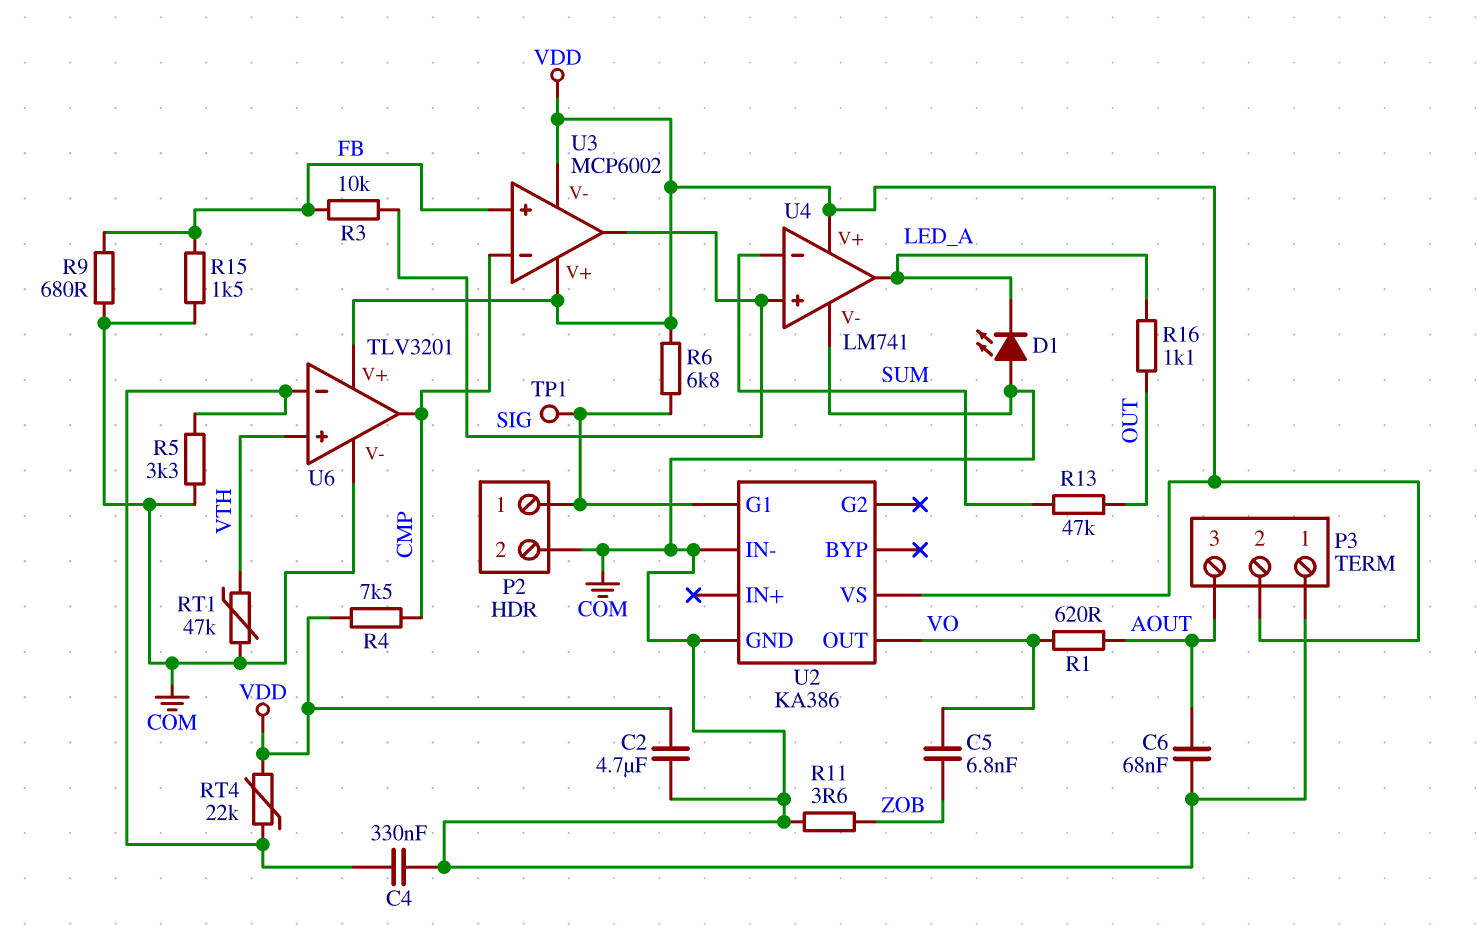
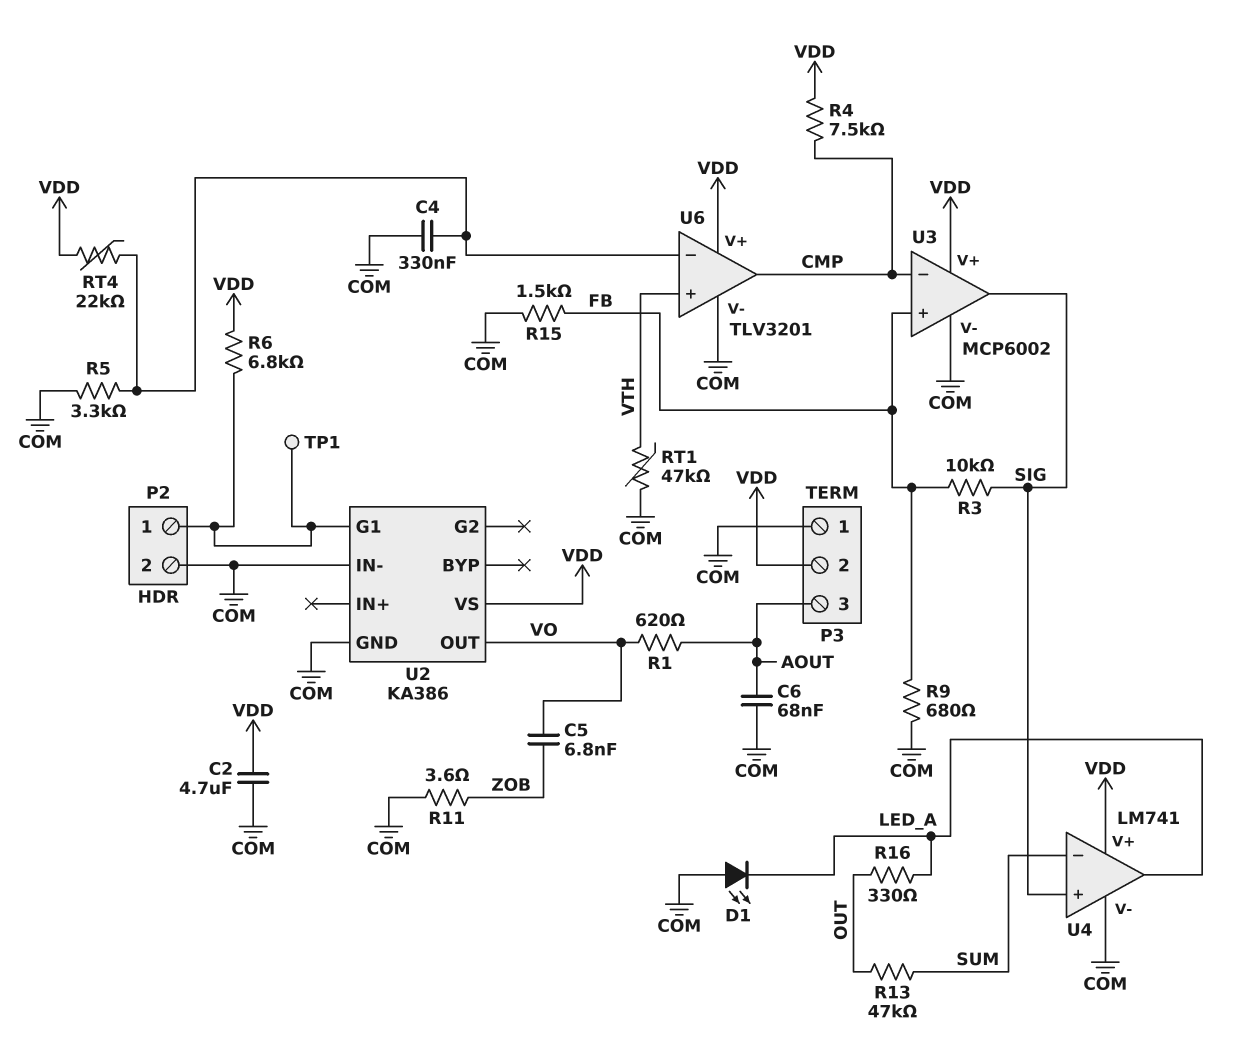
R16: 1.1k (LED_A, OUT) -> 330 (LED_A, OUT)
U3 pin V-: VDD -> COM

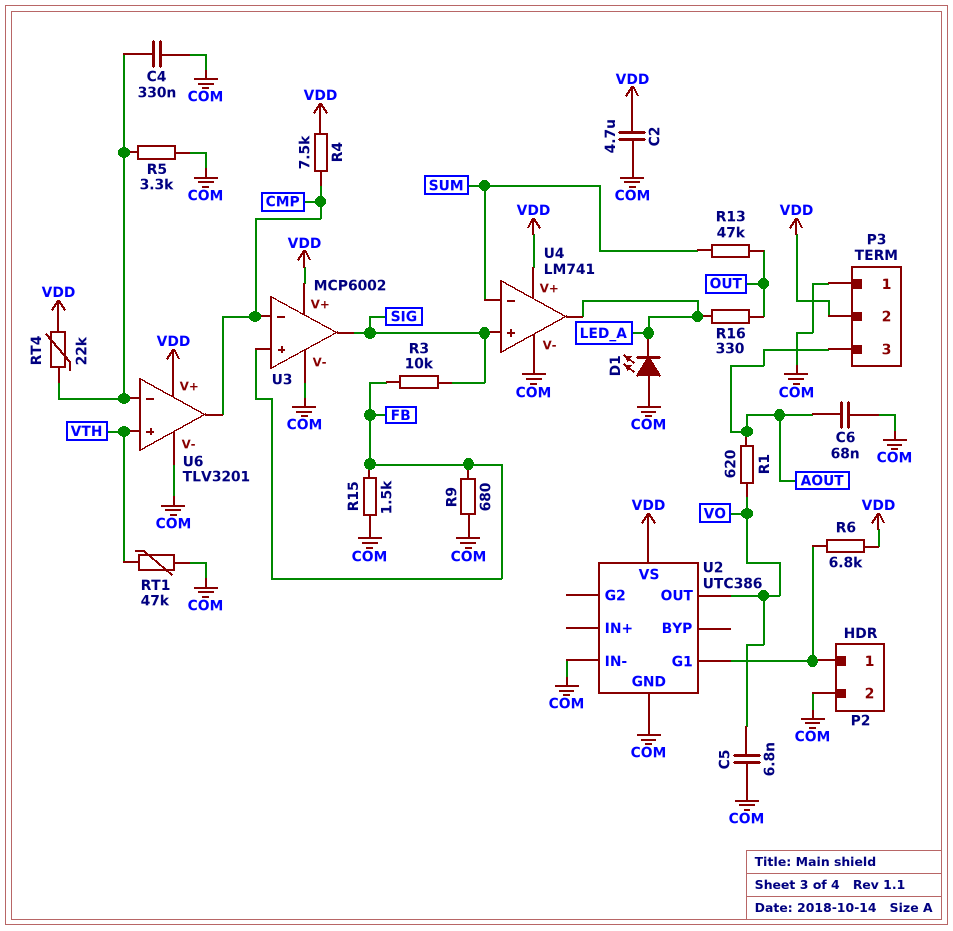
C5: 6.8nF (VO, ZOB) -> 6.8nF (COM, VO)
R11: 3.6 (COM, ZOB) -> none
TP1: test point (P2/1) -> none
U2: KA386 -> UTC386

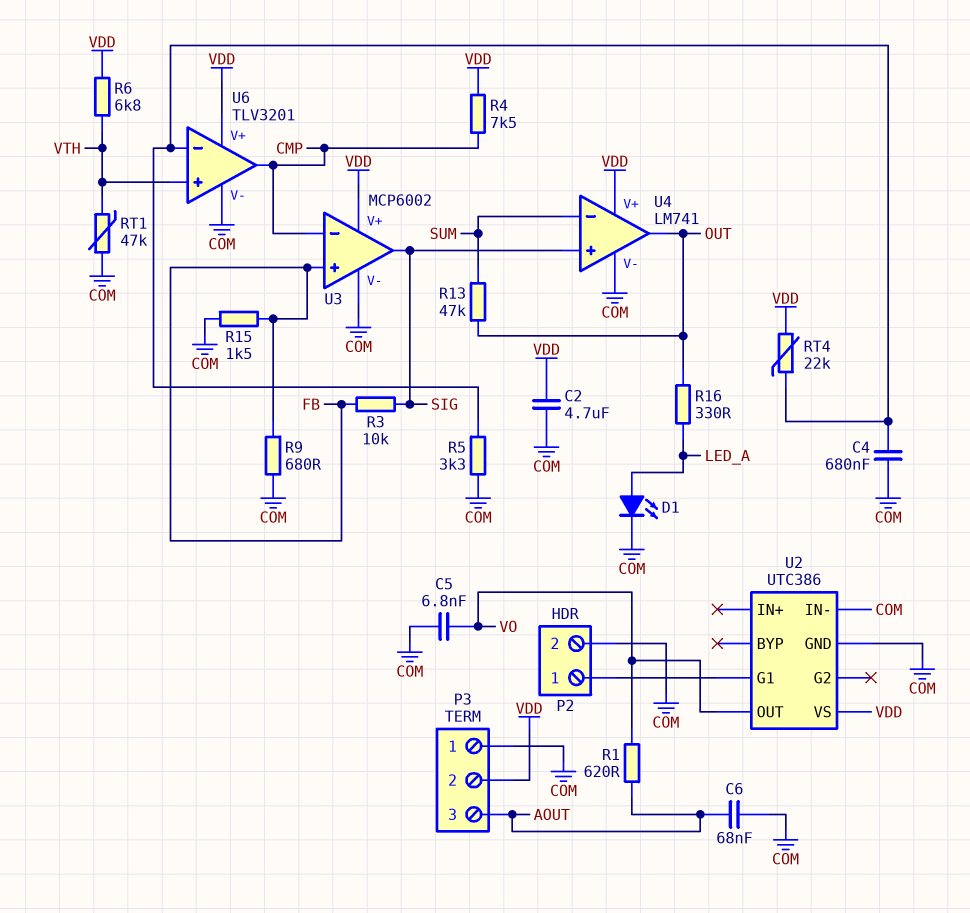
C4: 330nF (COM, U6/in-) -> 680nF (COM, U6/in-)
D1: LED (A COM, K LED_A) -> LED (A LED_A, K COM)
R6: 6.8k (P2/1, VDD) -> 6.8k (VDD, VTH)
U4 pin out: LED_A -> OUT

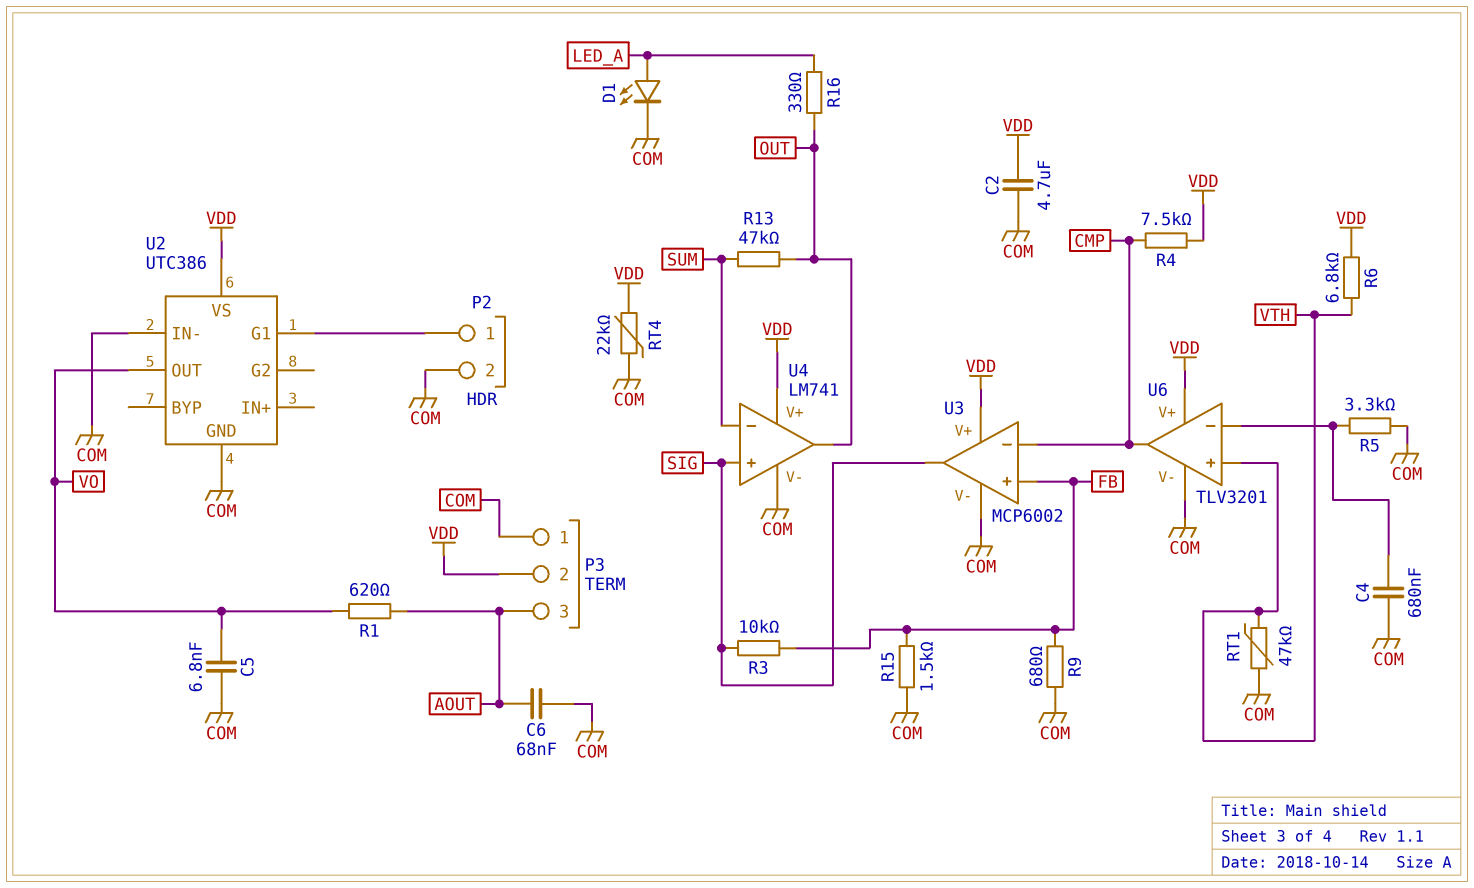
RT4: 22k (U6/in-, VDD) -> 22k (COM, VDD)

